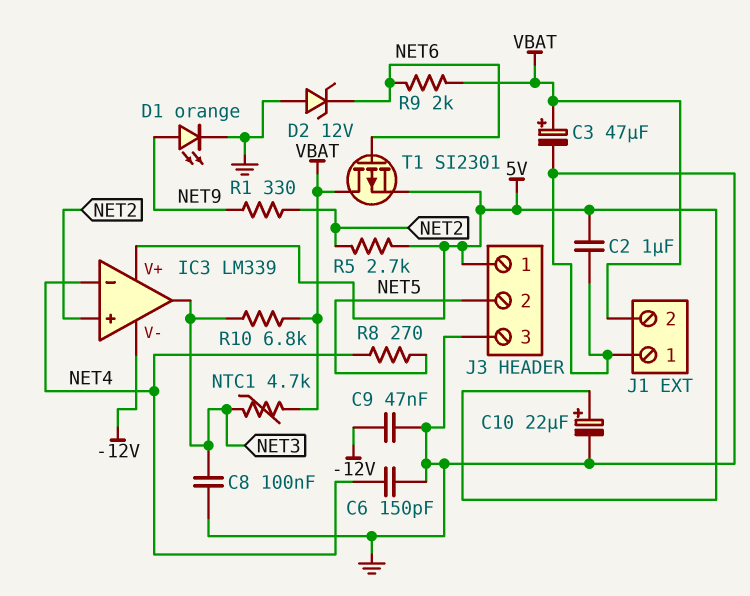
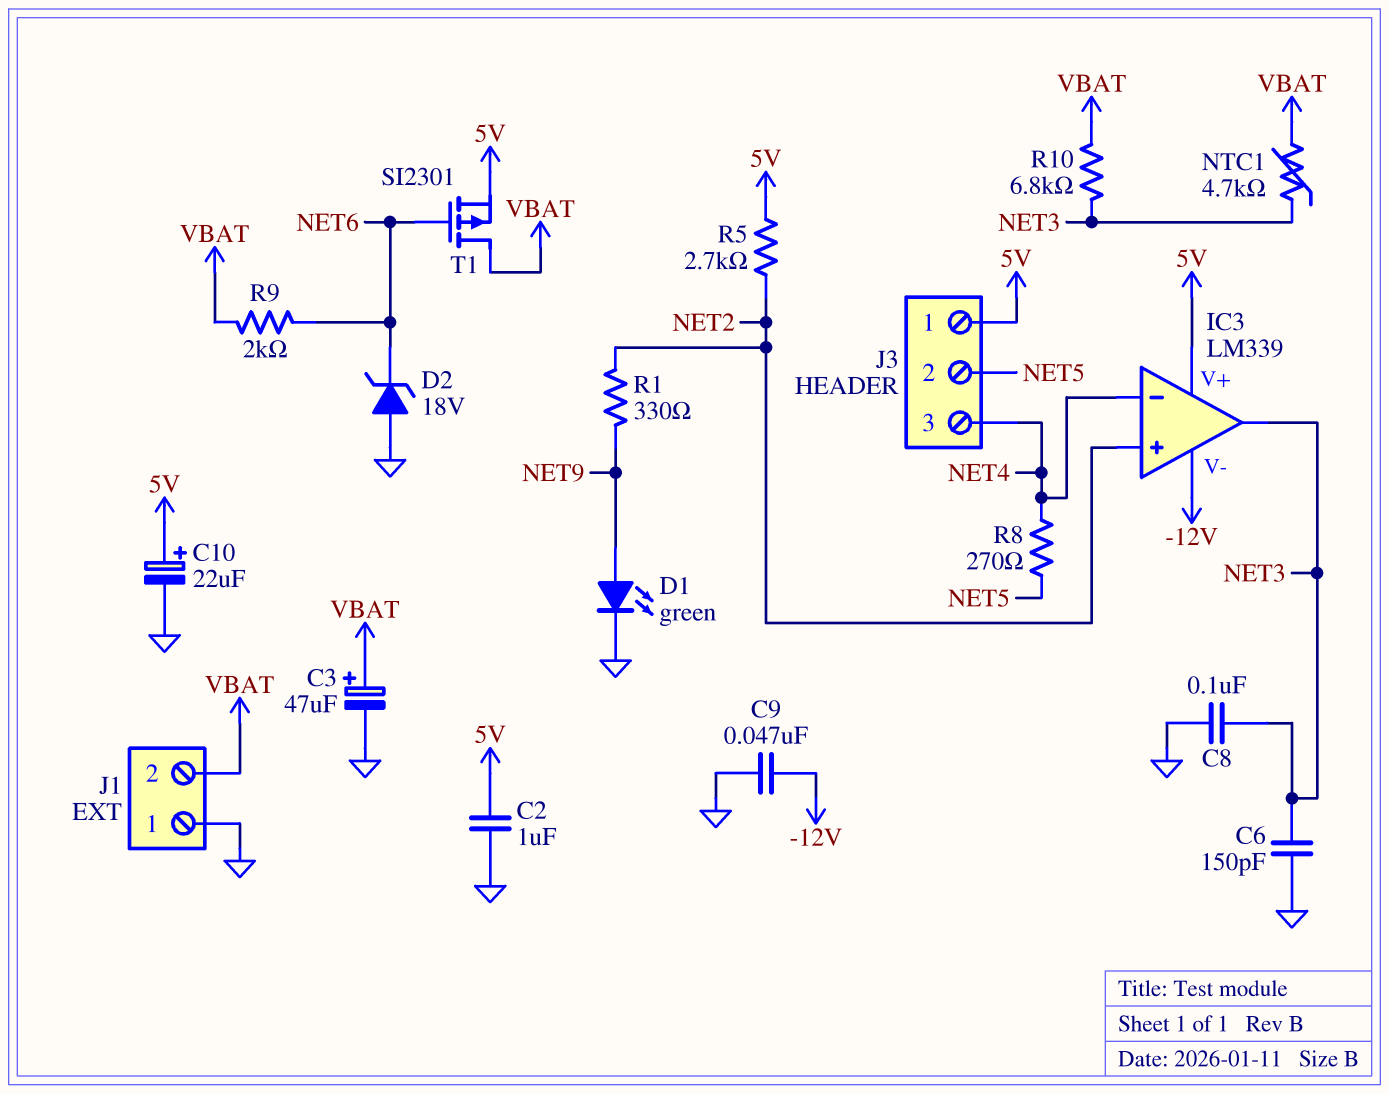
C6: 150pF (GND, NET4) -> 150pF (GND, NET3)
D1: LED orange (A NET9, K GND) -> LED green (A NET9, K GND)
D2: zener 12V (A GND, K NET6) -> zener 18V (A GND, K NET6)
J3 pin 3: GND -> NET4

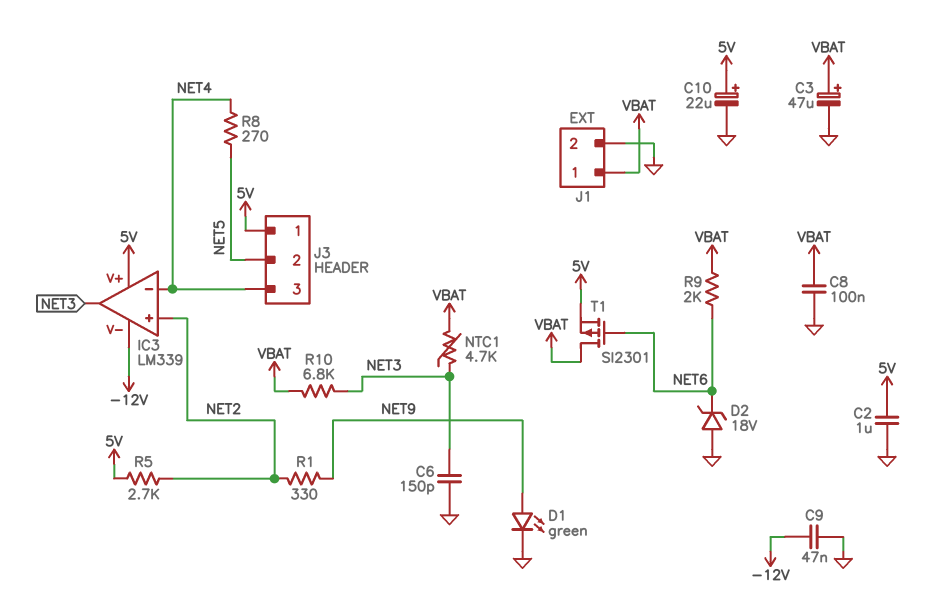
C8: 100nF (GND, NET3) -> 100nF (GND, VBAT)
J1 pin 1: GND -> VBAT
J1 pin 2: VBAT -> GND

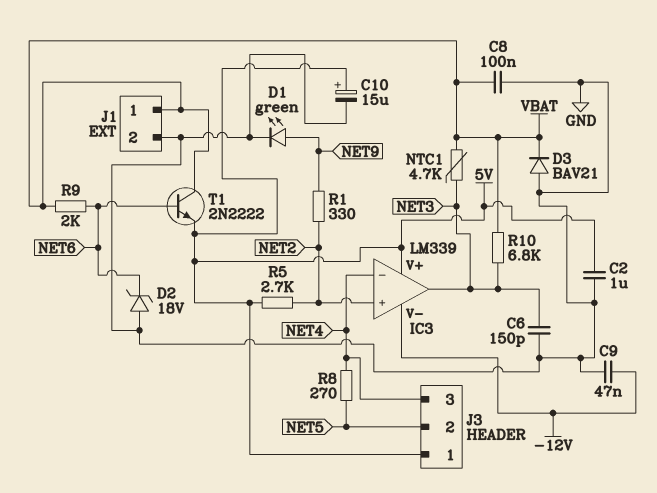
C3: 47uF (plus VBAT, minus GND) -> none
C10: 22uF (plus 5V, minus GND) -> 15uF (plus 5V, minus GND)
D3: none -> diode BAV21 (A GND, K VBAT)
T1: PMOS SI2301 (G NET6, D VBAT, S 5V) -> NPN 2N2222 (B NET6, C VBAT, E 5V)

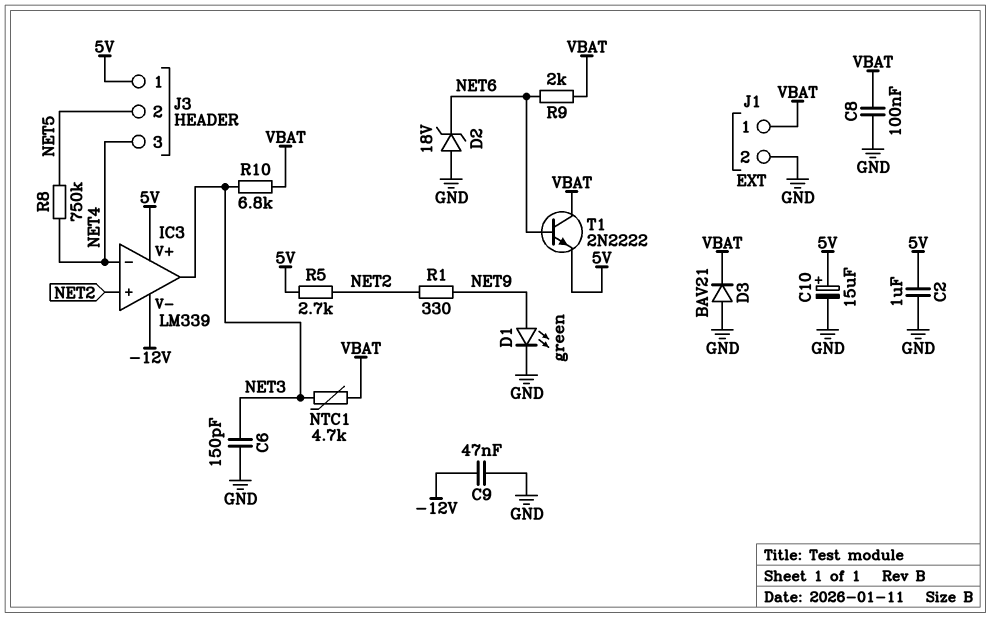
R8: 270 (NET4, NET5) -> 750k (NET4, NET5)

